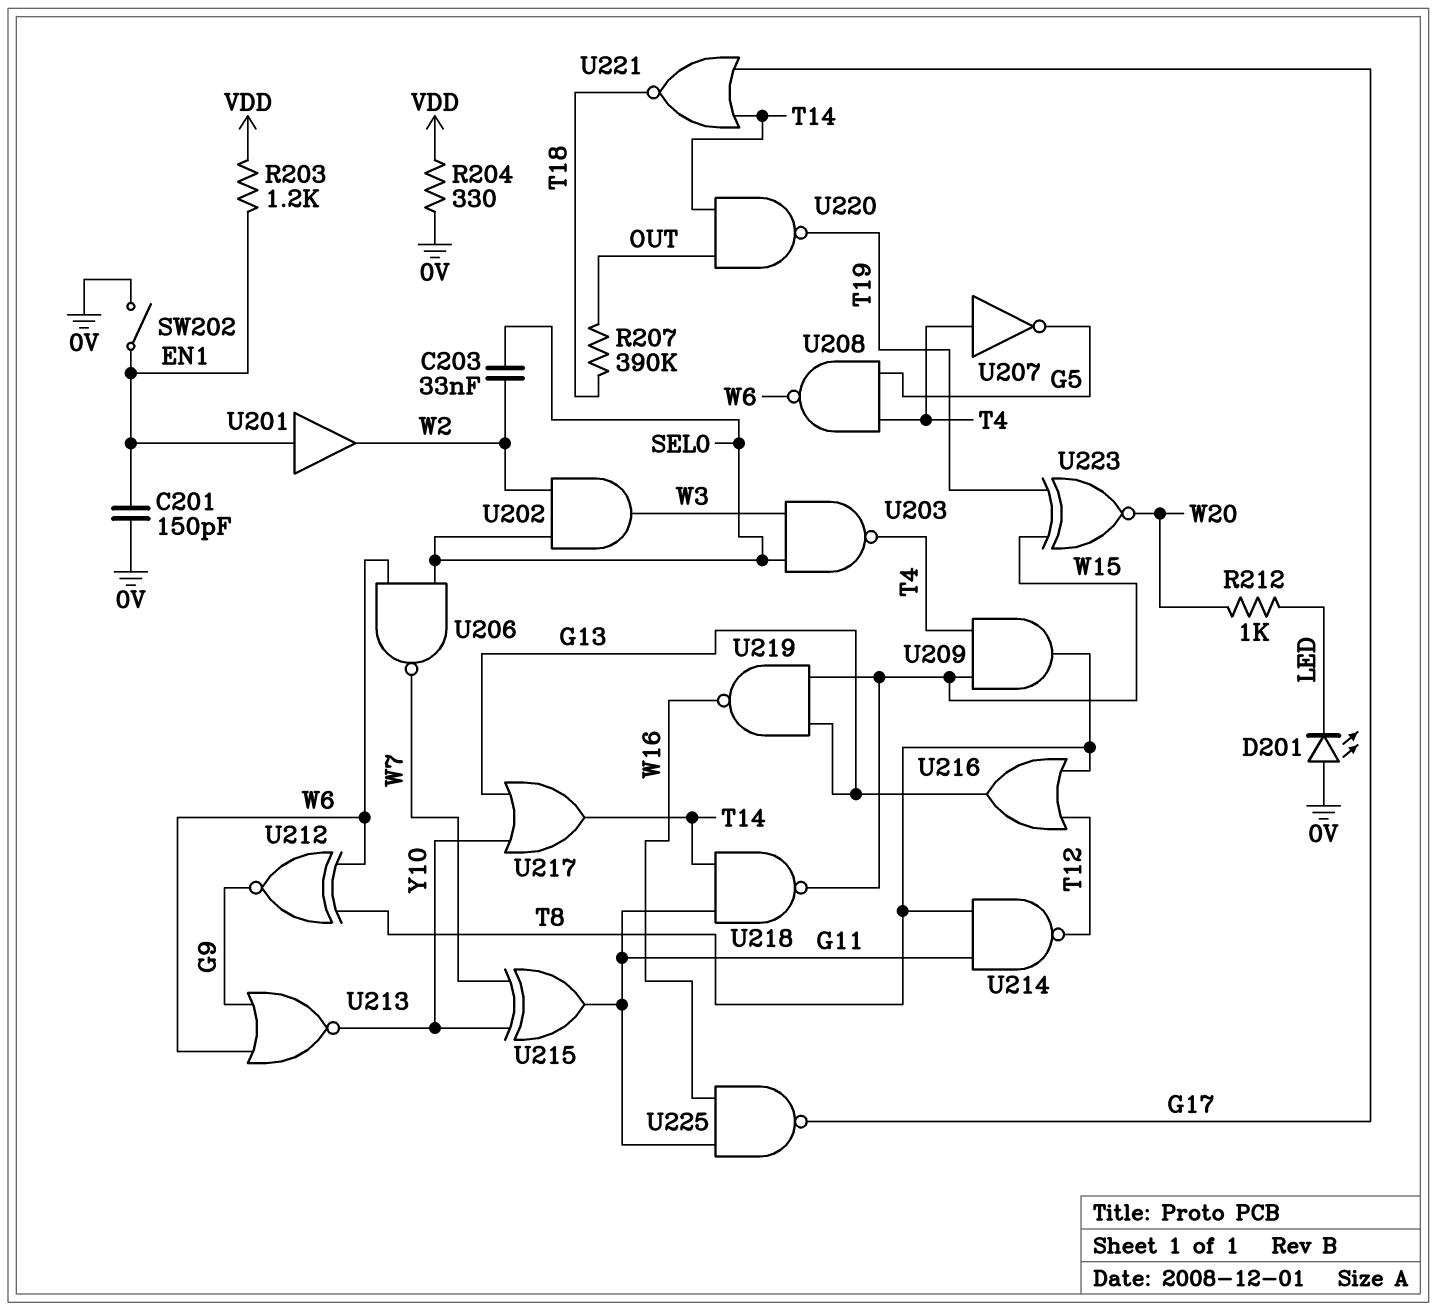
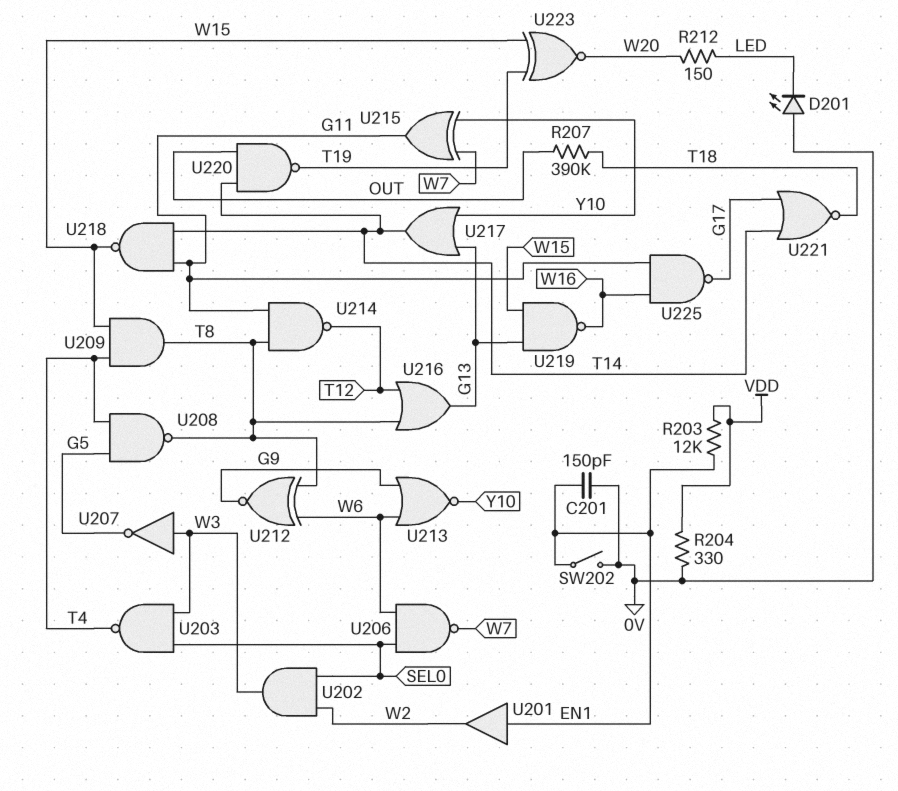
C203: 33nF (SEL0, W2) -> none
R203: 1.2k (EN1, VDD) -> 12k (EN1, VDD)
R212: 1k (LED, W20) -> 150 (LED, W20)
U207: NOT (in T4, out G5) -> NOT (in W3, out G5)
U208: NAND (in G5, in T4, out W6) -> NAND (in G5, in T4, out T8)

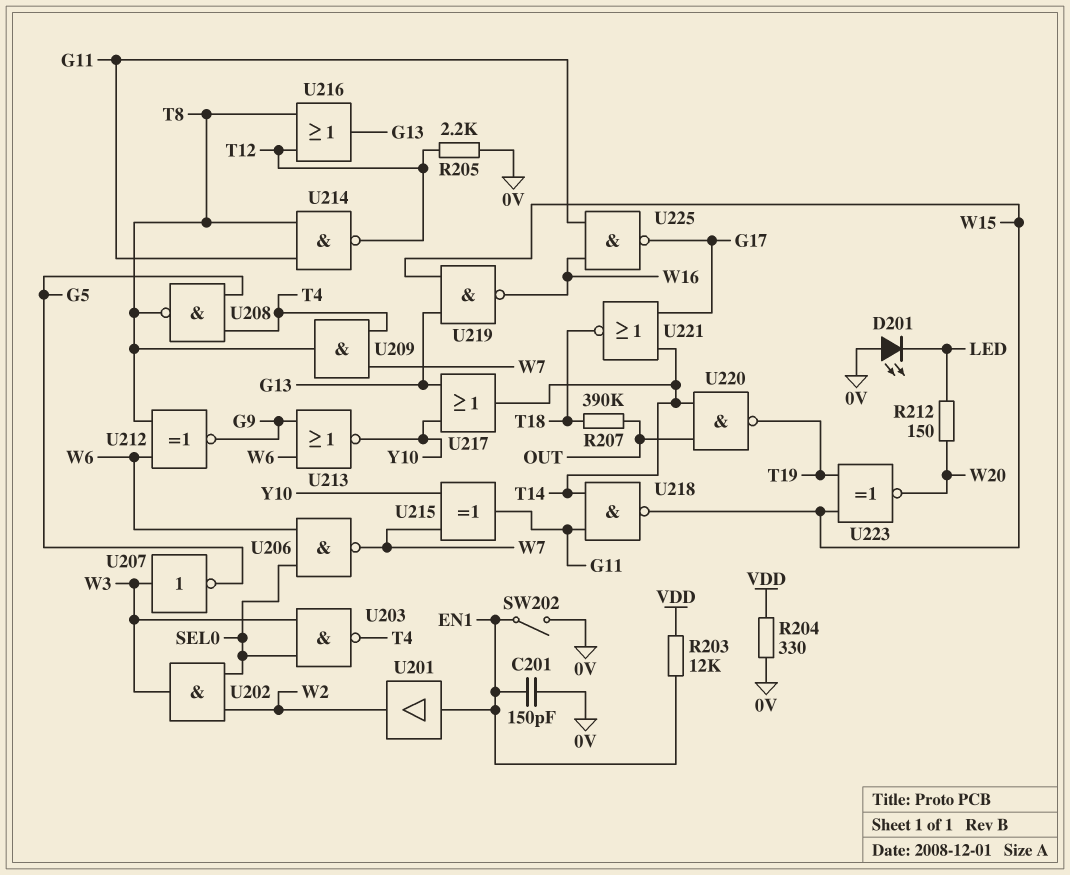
R205: none -> 2.2k (0V, T12)
U209: AND (in T4, in W15, out T8) -> AND (in T4, in W7, out T8)

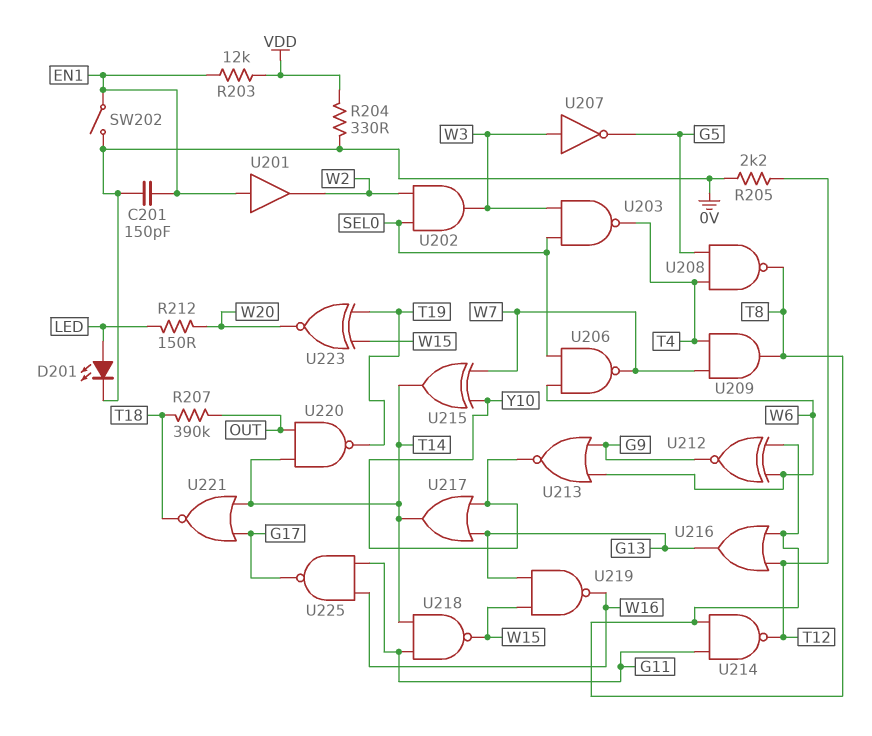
D201: LED (A 0V, K LED) -> LED (A LED, K 0V)
U215: XOR (in W7, in Y10, out G11) -> XOR (in W7, in Y10, out T14)

